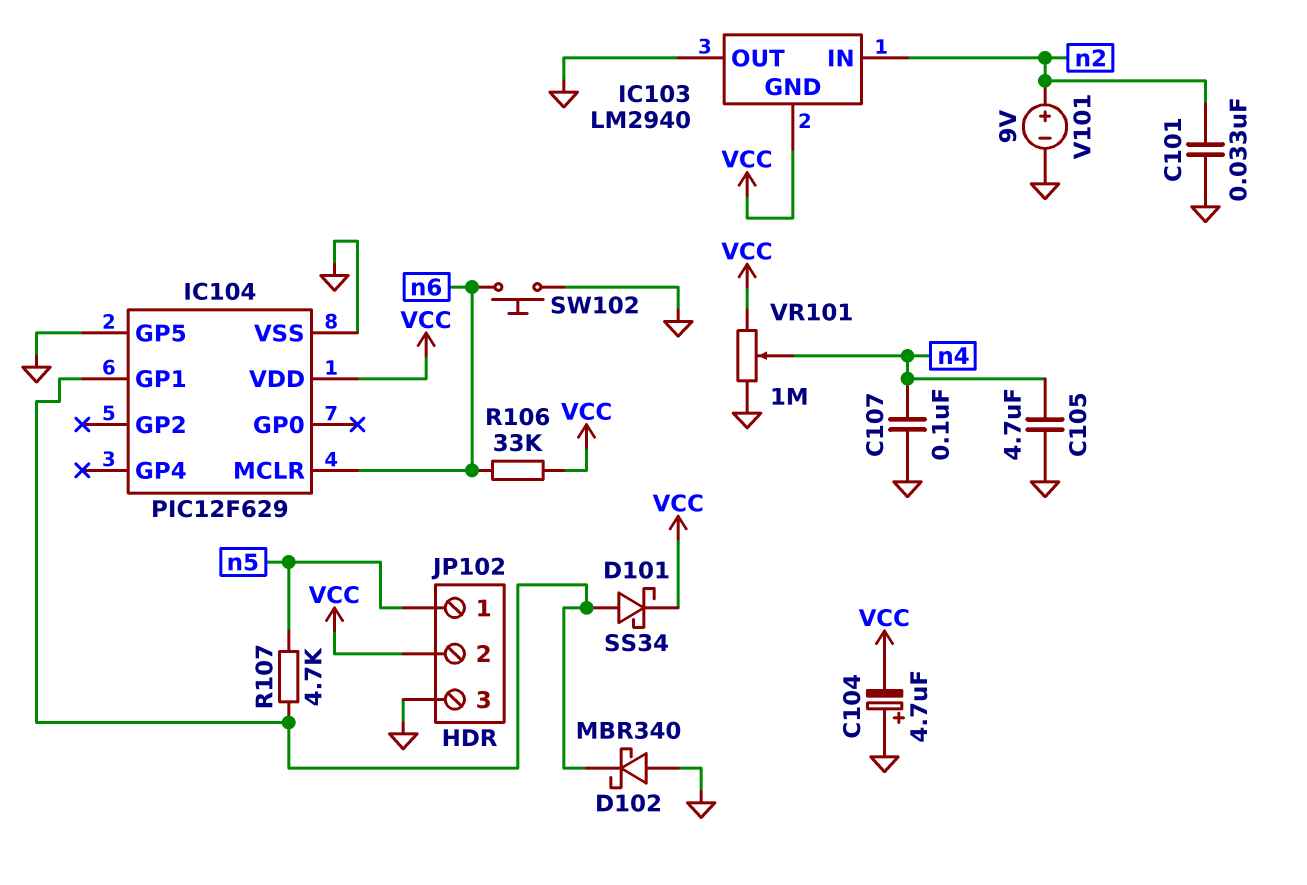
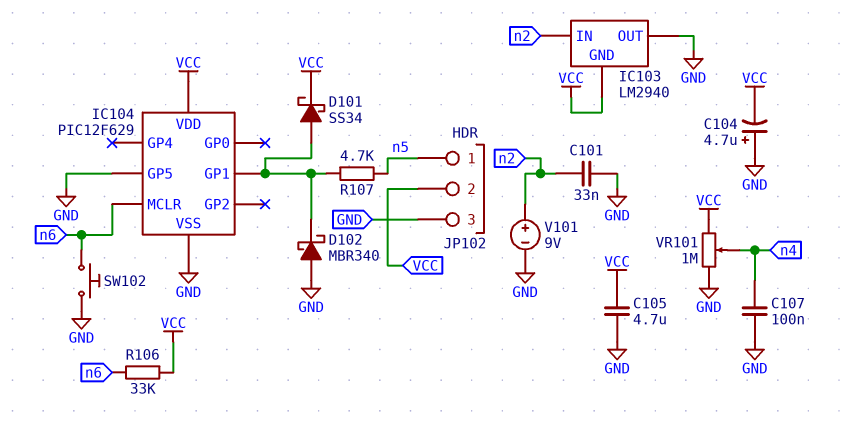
C105: 4.7uF (GND, n4) -> 4.7uF (GND, VCC)

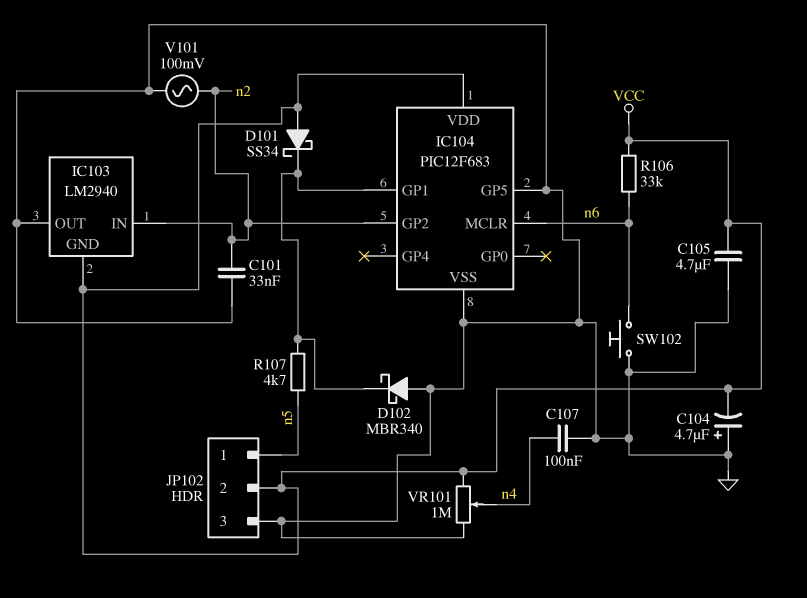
D101: schottky SS34 (A IC104/GP1, K VCC) -> schottky SS34 (A VCC, K IC104/GP1)
IC104: PIC12F629 -> PIC12F683
IC104 pin GP2: none -> n2
V101: 9V (plus n2, minus GND) -> AC 100mV (GND, n2)

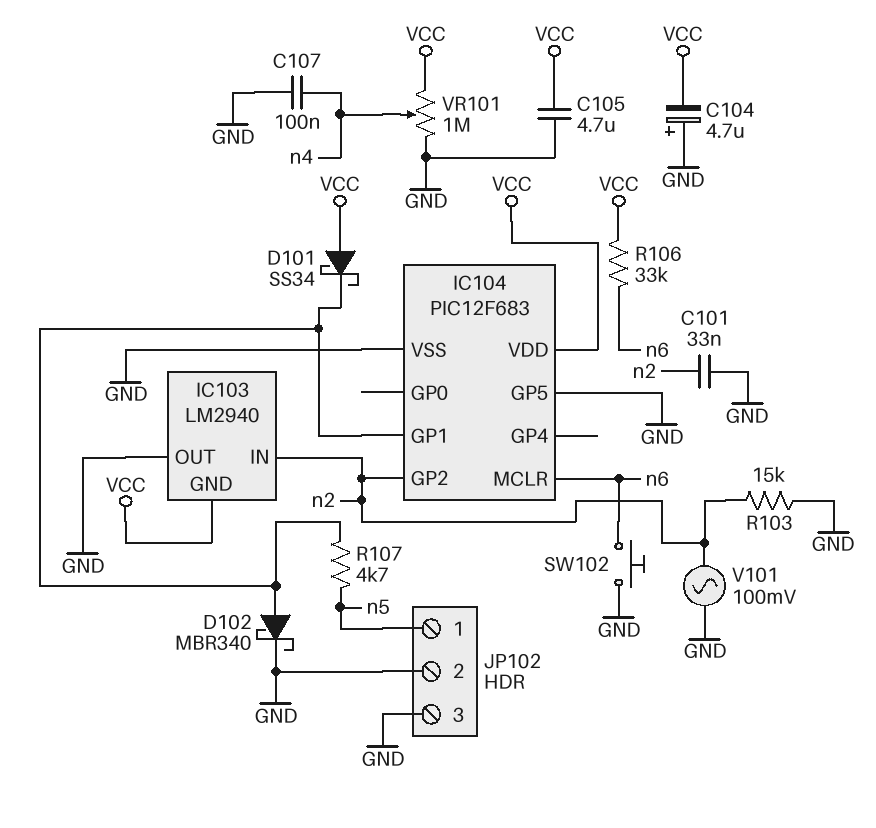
D102: schottky MBR340 (A GND, K IC104/GP1) -> schottky MBR340 (A IC104/GP1, K GND)
JP102 pin 2: VCC -> GND
R103: none -> 15k (GND, n2)

